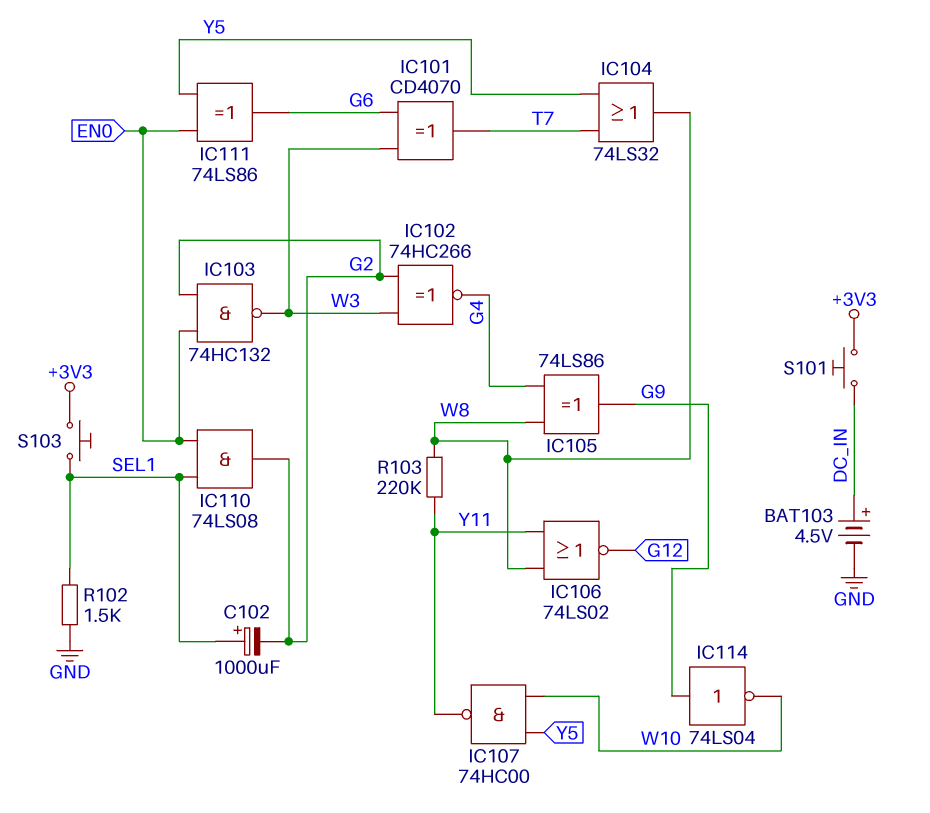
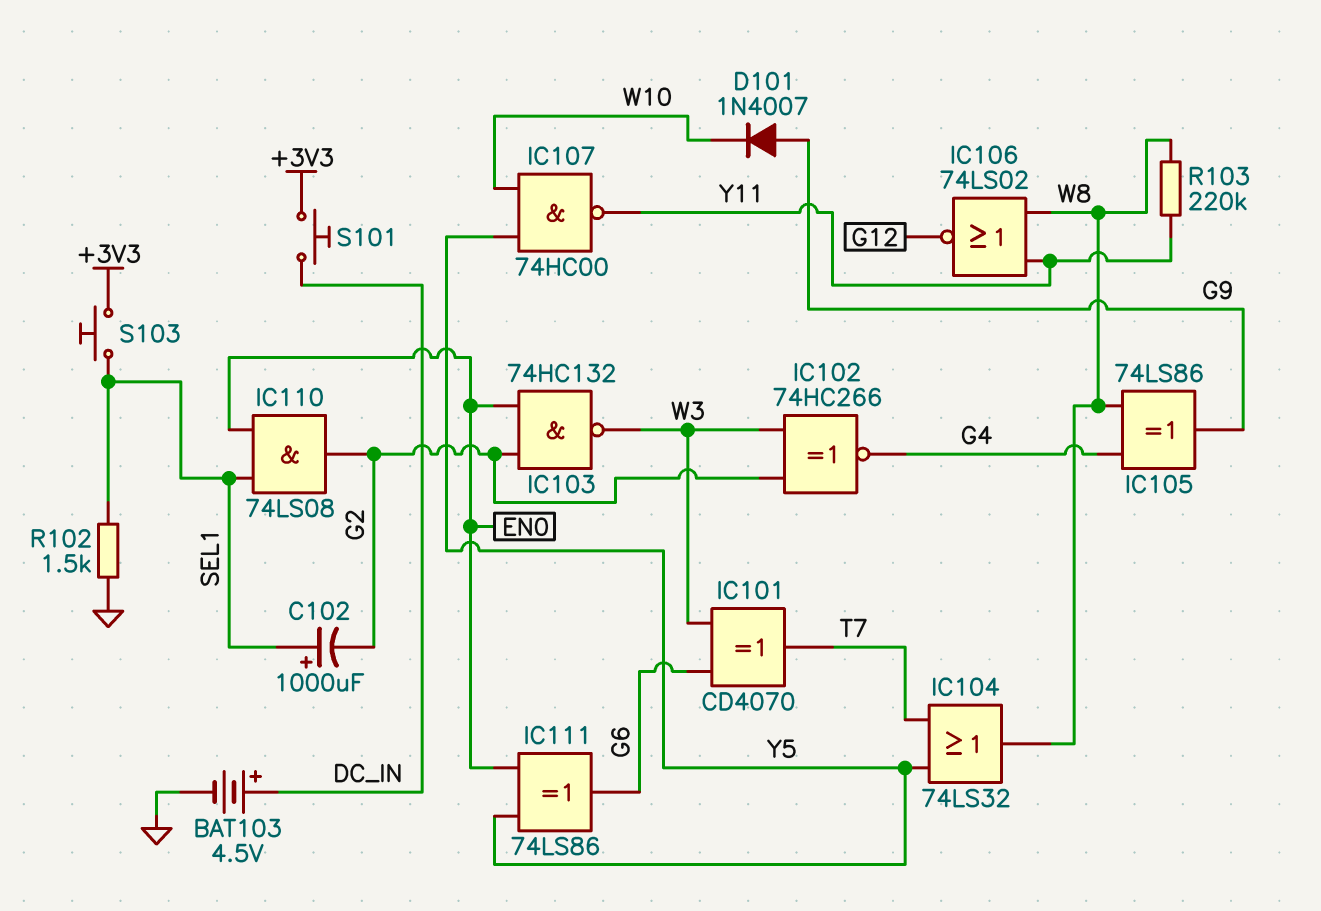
D101: none -> diode 1N4007 (A G9, K W10)
IC114: NOT 74LS04 (in G9, out W10) -> none

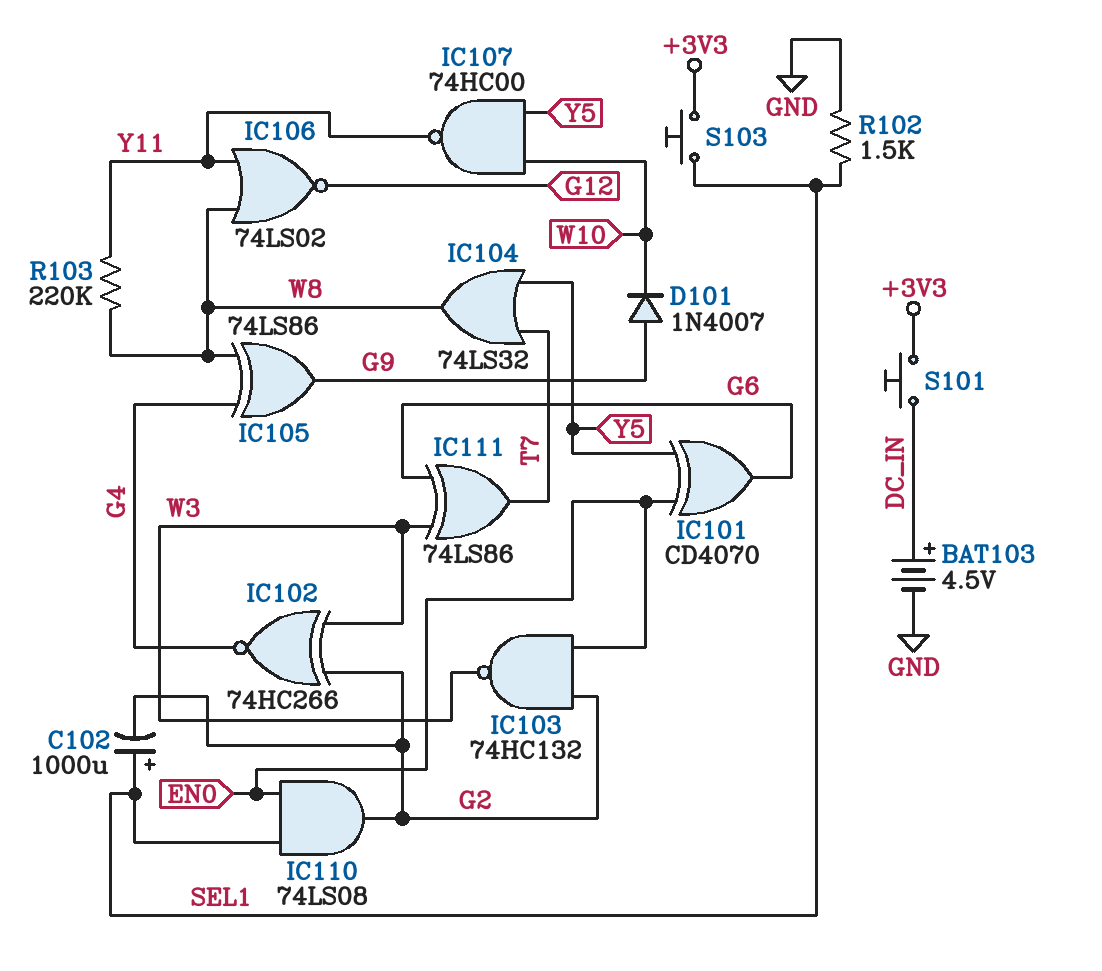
IC101: XOR CD4070 (in G6, in W3, out T7) -> XOR CD4070 (in EN0, in Y5, out G6)
IC111: XOR 74LS86 (in EN0, in Y5, out G6) -> XOR 74LS86 (in G6, in W3, out T7)

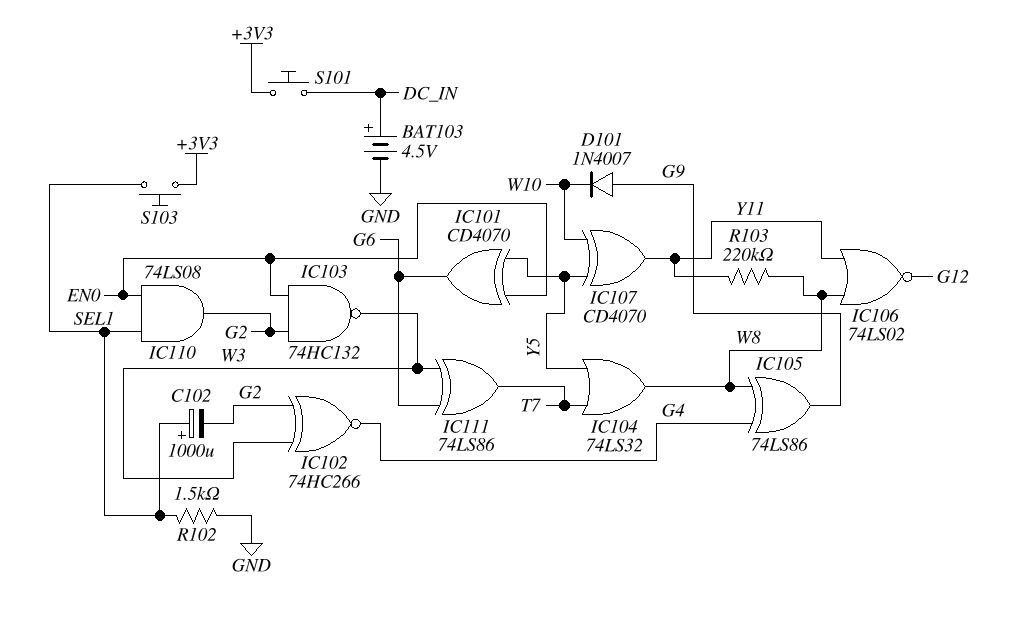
IC107: NAND 74HC00 (in W10, in Y5, out Y11) -> XOR CD4070 (in W10, in Y5, out Y11)

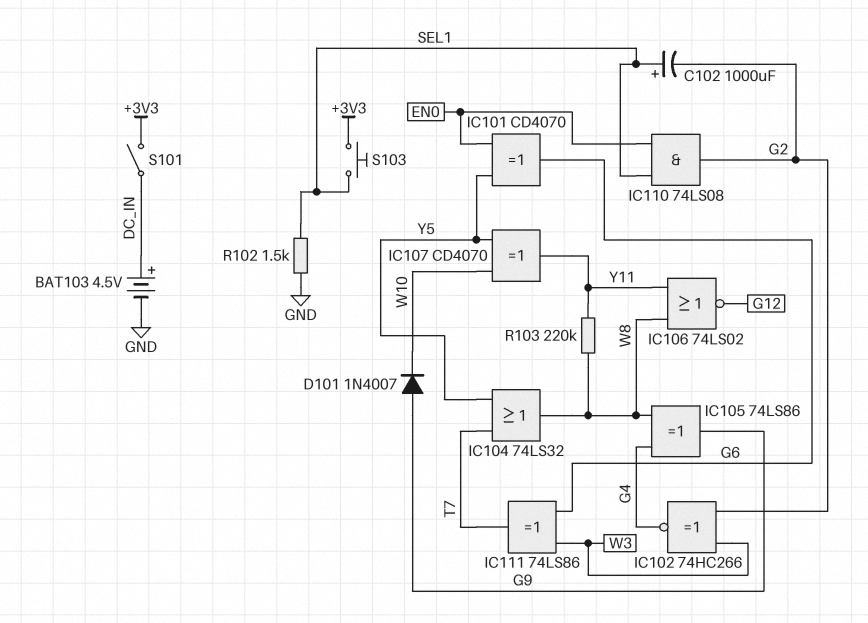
IC103: NAND 74HC132 (in EN0, in G2, out W3) -> none
S101: button (+3V3, DC_IN) -> switch (+3V3, DC_IN)

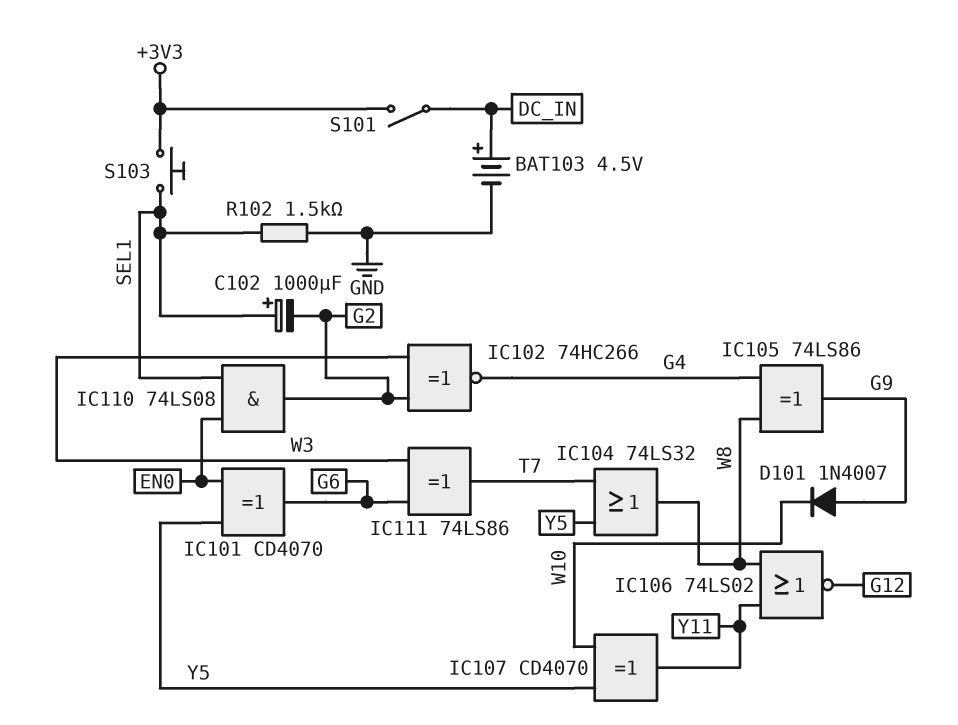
R103: 220k (W8, Y11) -> none

